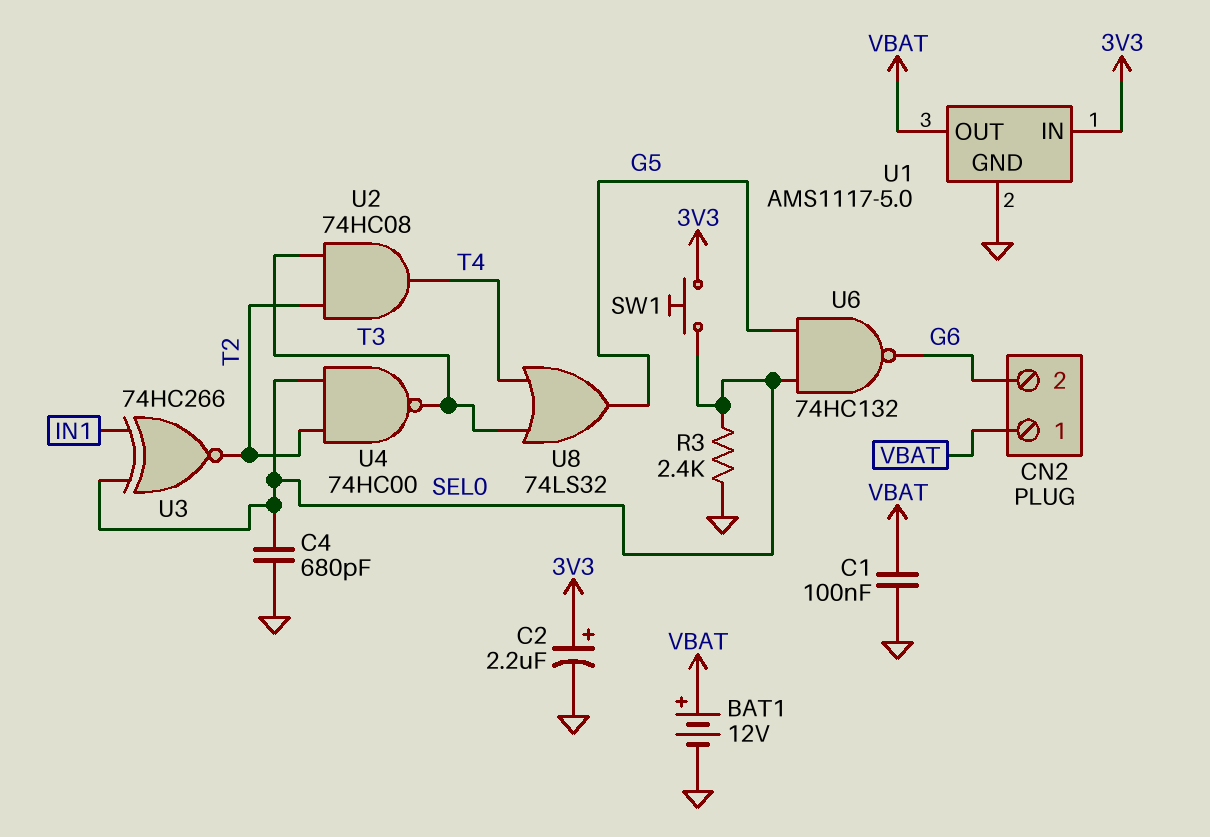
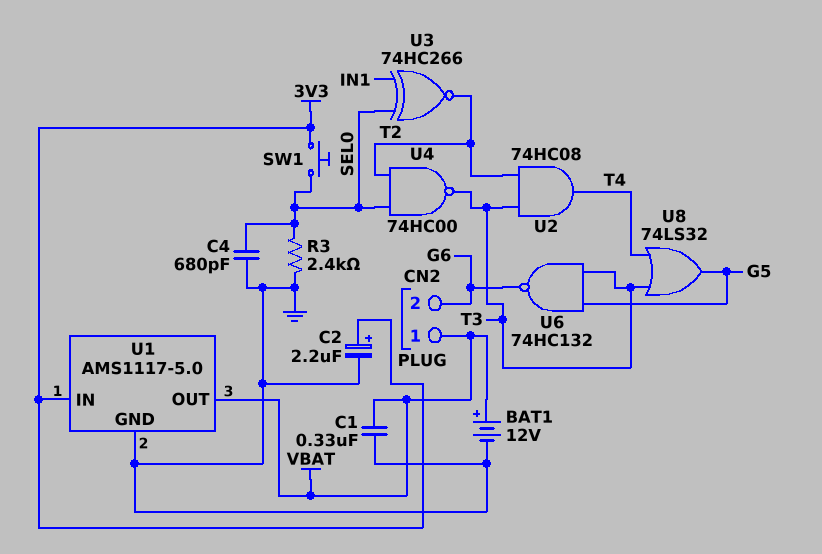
C1: 100nF (GND, VBAT) -> 330nF (GND, VBAT)
U6: NAND 74HC132 (in G5, in SEL0, out G6) -> NAND 74HC132 (in G5, in T3, out G6)

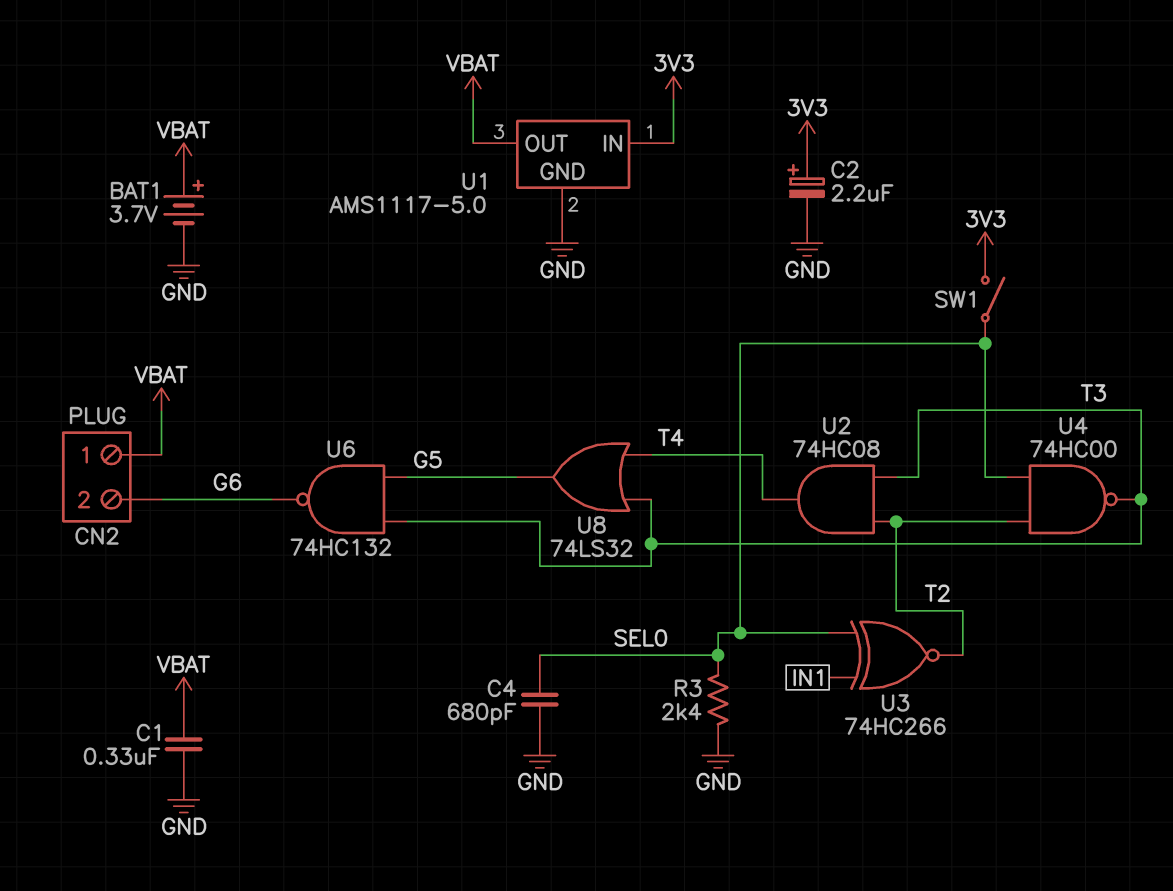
BAT1: 12V (plus VBAT, minus GND) -> 3.7V (plus VBAT, minus GND)
SW1: button (3V3, SEL0) -> switch (3V3, SEL0)

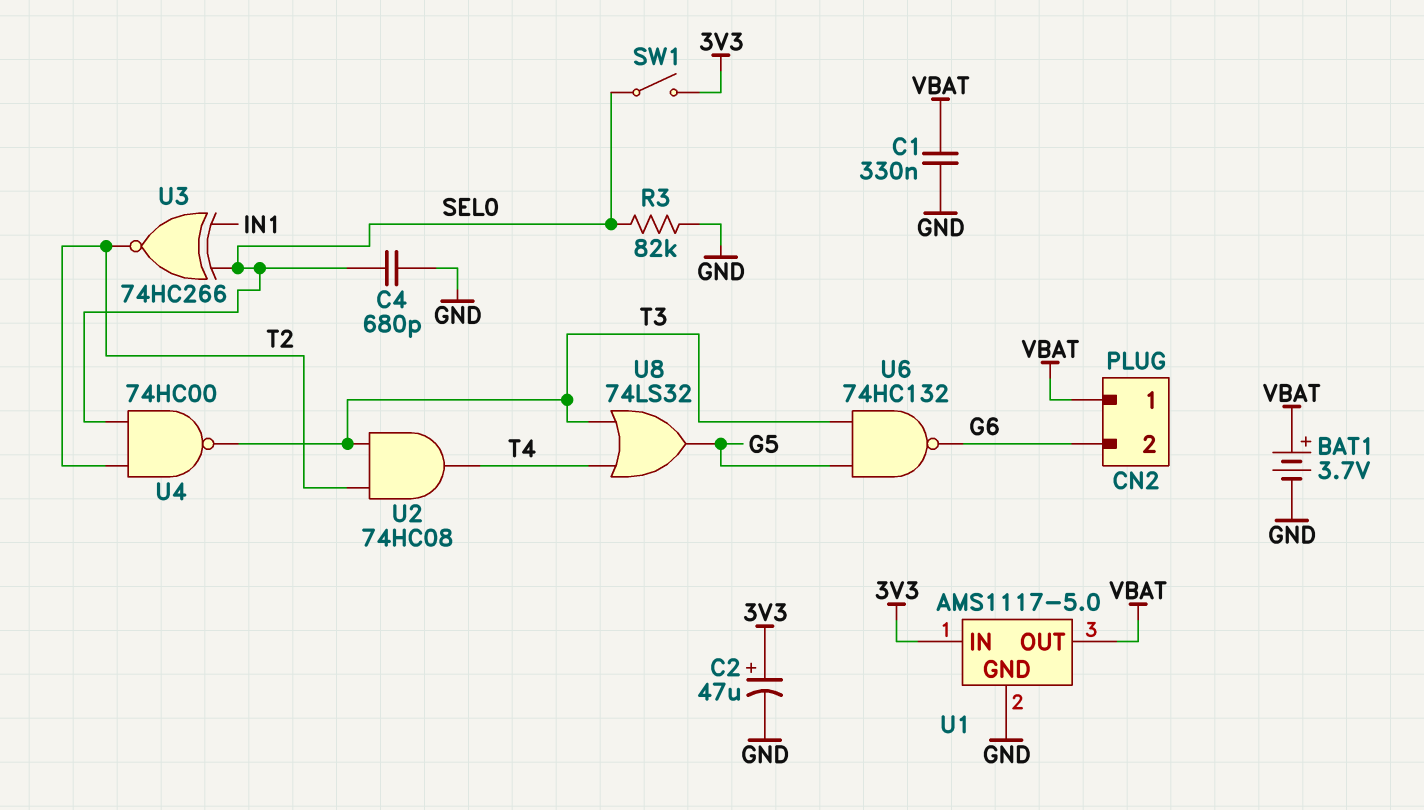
C2: 2.2uF (plus 3V3, minus GND) -> 47uF (plus 3V3, minus GND)
R3: 2.4k (GND, SEL0) -> 82k (GND, SEL0)

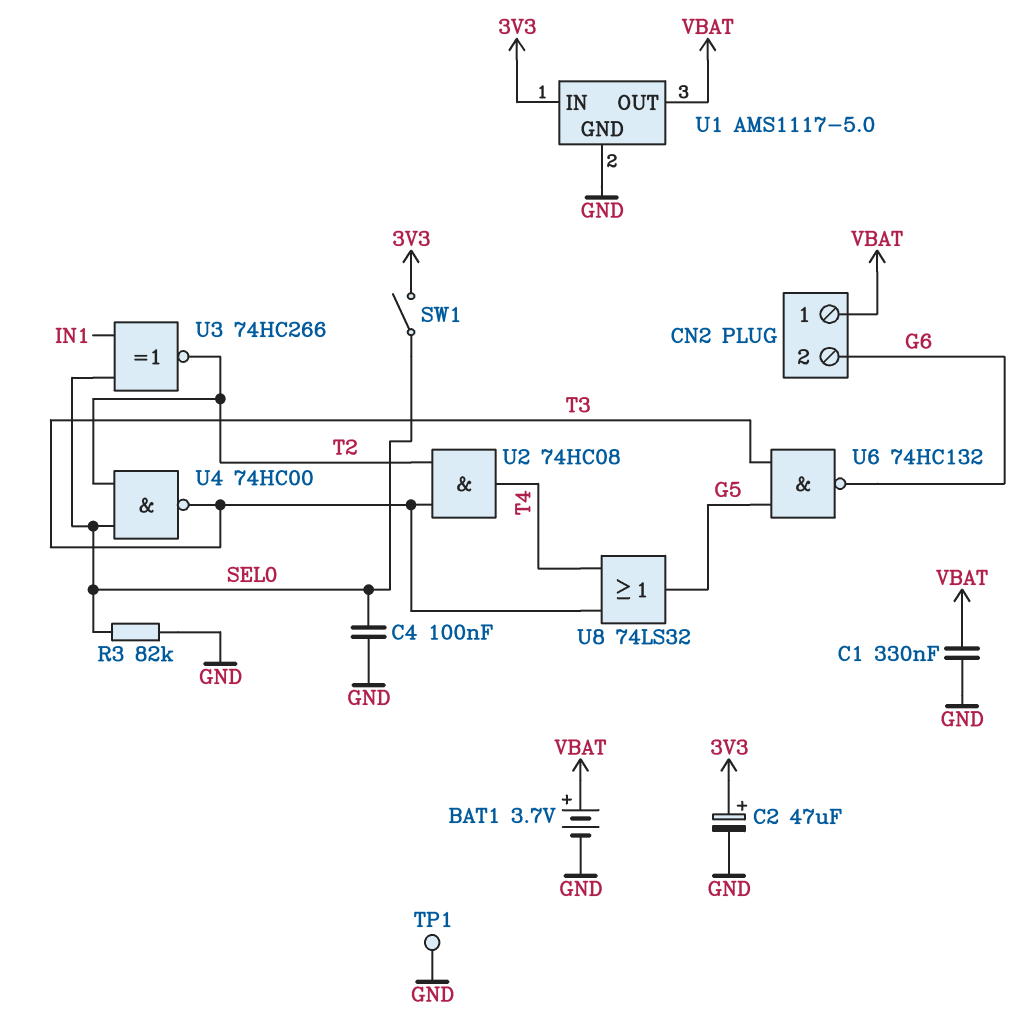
C4: 680pF (GND, SEL0) -> 100nF (GND, SEL0)
TP1: none -> test point (GND)

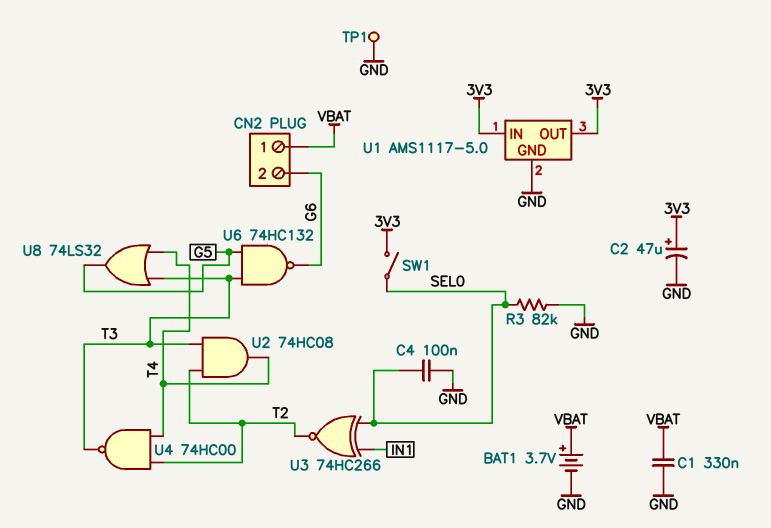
U1 pin OUT: VBAT -> 3V3
U4: NAND 74HC00 (in SEL0, in T2, out T3) -> NAND 74HC00 (in T2, in T4, out T3)

